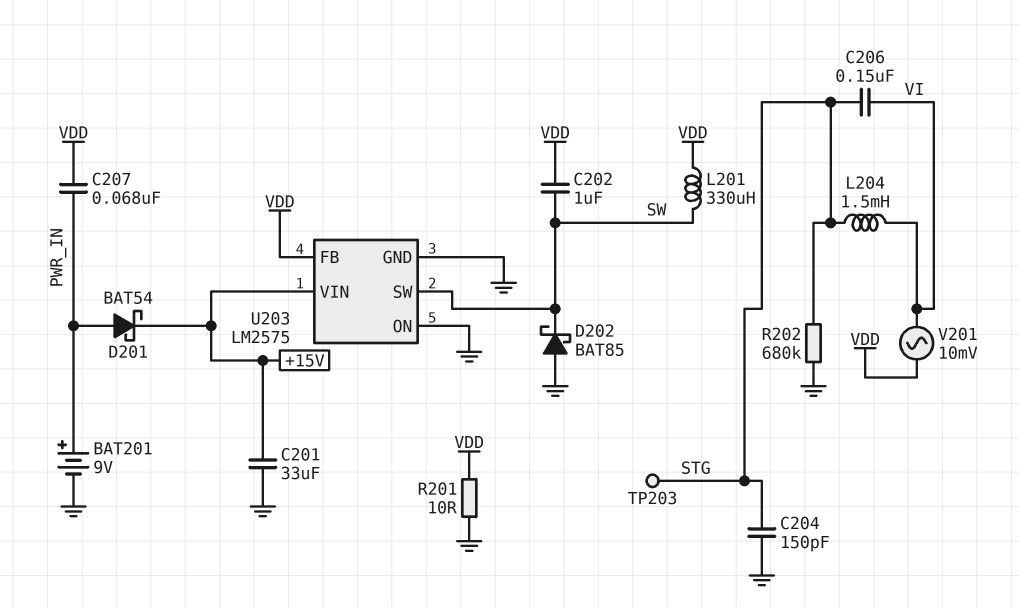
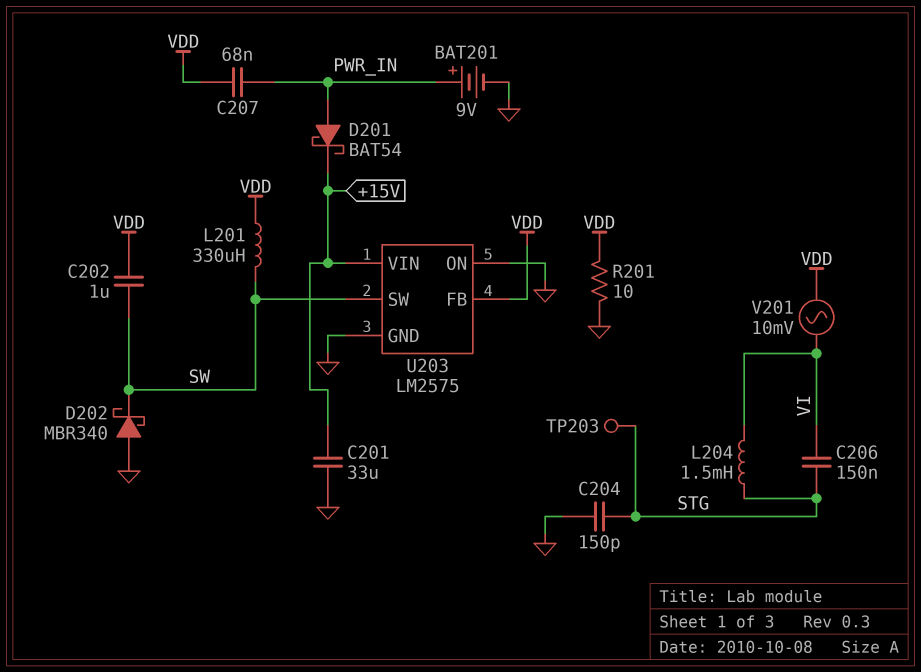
D202: schottky BAT85 (A GND, K SW) -> schottky MBR340 (A GND, K SW)
R202: 680k (GND, STG) -> none

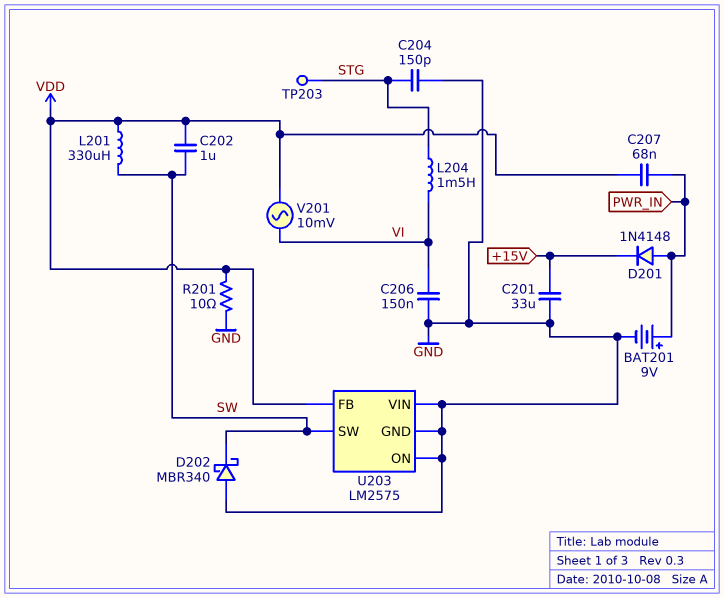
C206: 150nF (STG, VI) -> 150nF (GND, VI)
D201: schottky BAT54 (A PWR_IN, K +15V) -> diode 1N4148 (A PWR_IN, K +15V)
U203 pin VIN: +15V -> GND

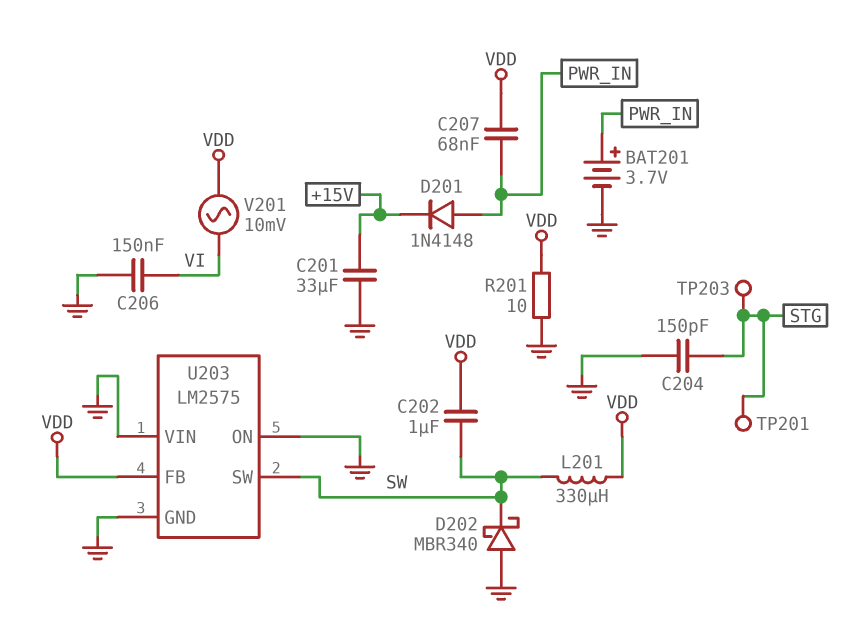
BAT201: 9V (plus PWR_IN, minus GND) -> 3.7V (plus PWR_IN, minus GND)
L204: 1.5mH (STG, VI) -> none
TP201: none -> test point (STG)

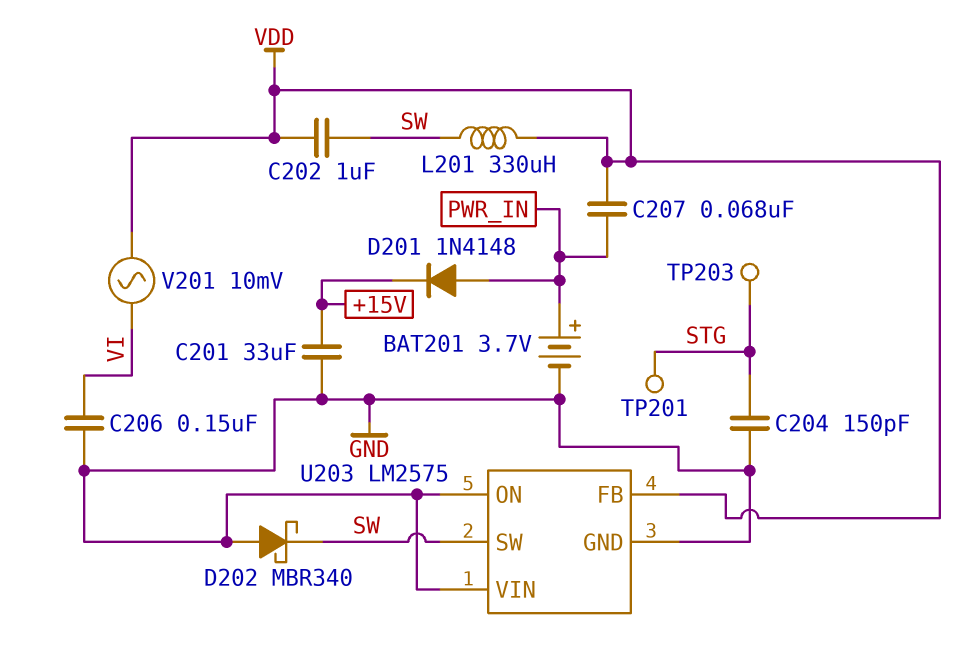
R201: 10 (GND, VDD) -> none

